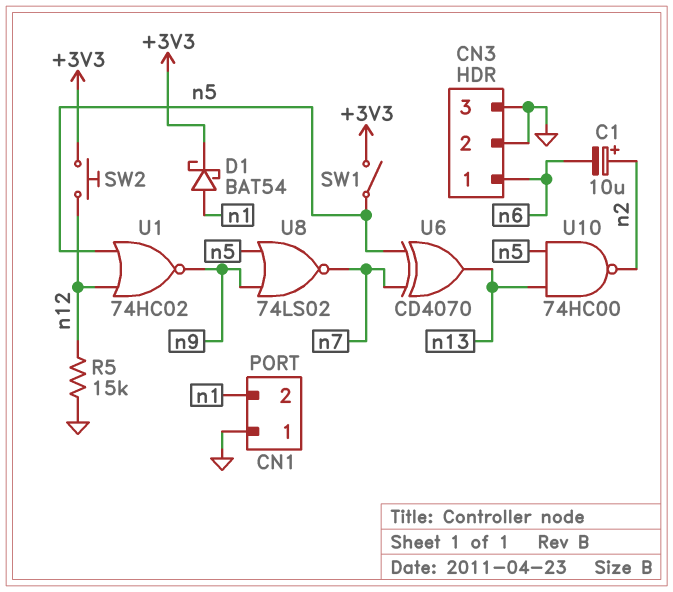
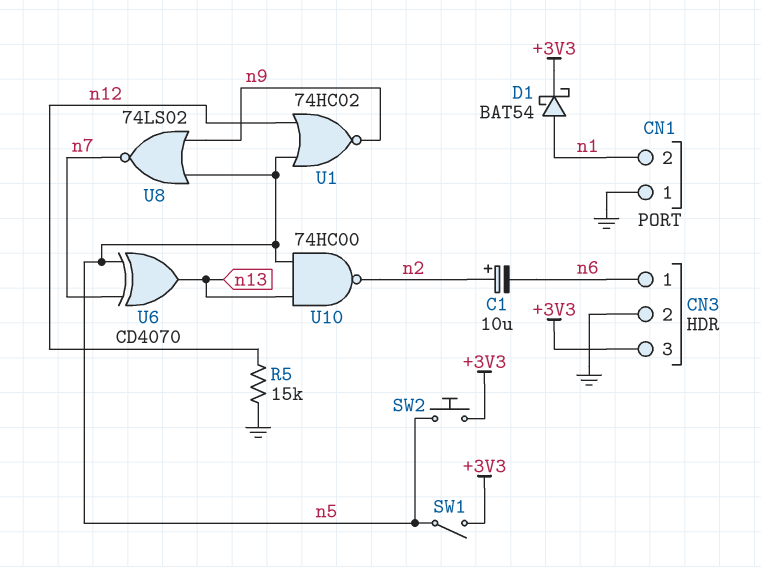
CN3 pin 3: GND -> +3V3
SW2: button (+3V3, n12) -> button (+3V3, n5)

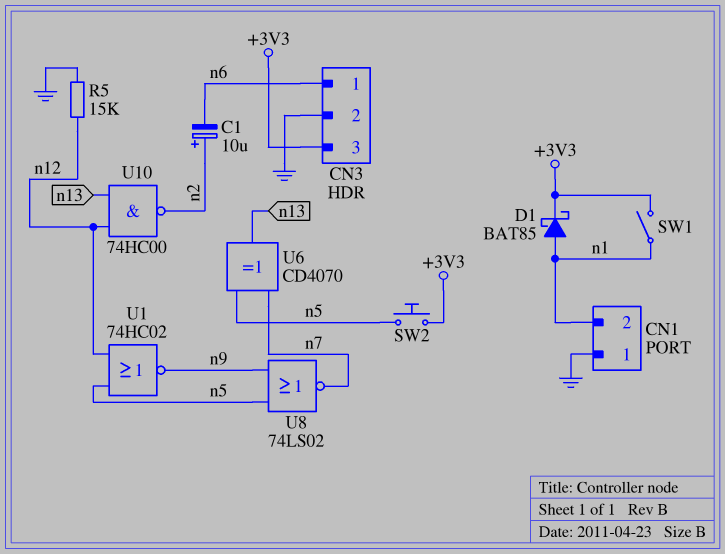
D1: schottky BAT54 (A n1, K +3V3) -> schottky BAT85 (A n1, K +3V3)
SW1: switch (+3V3, n5) -> switch (+3V3, n1)
U10: NAND 74HC00 (in n5, in n13, out n2) -> NAND 74HC00 (in n12, in n13, out n2)

